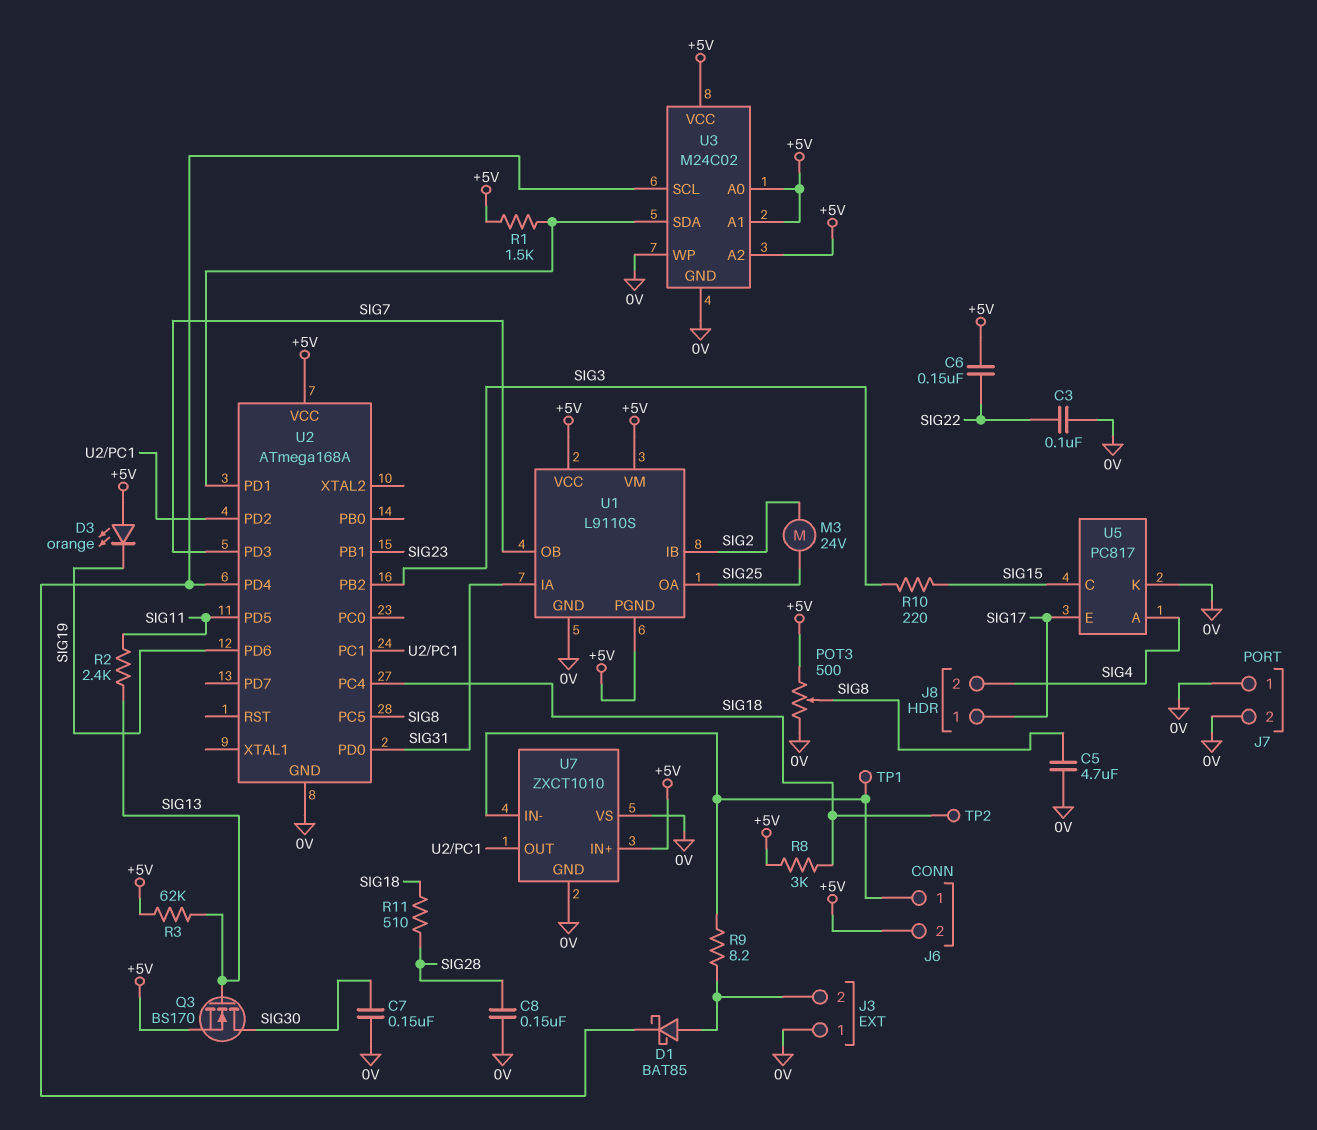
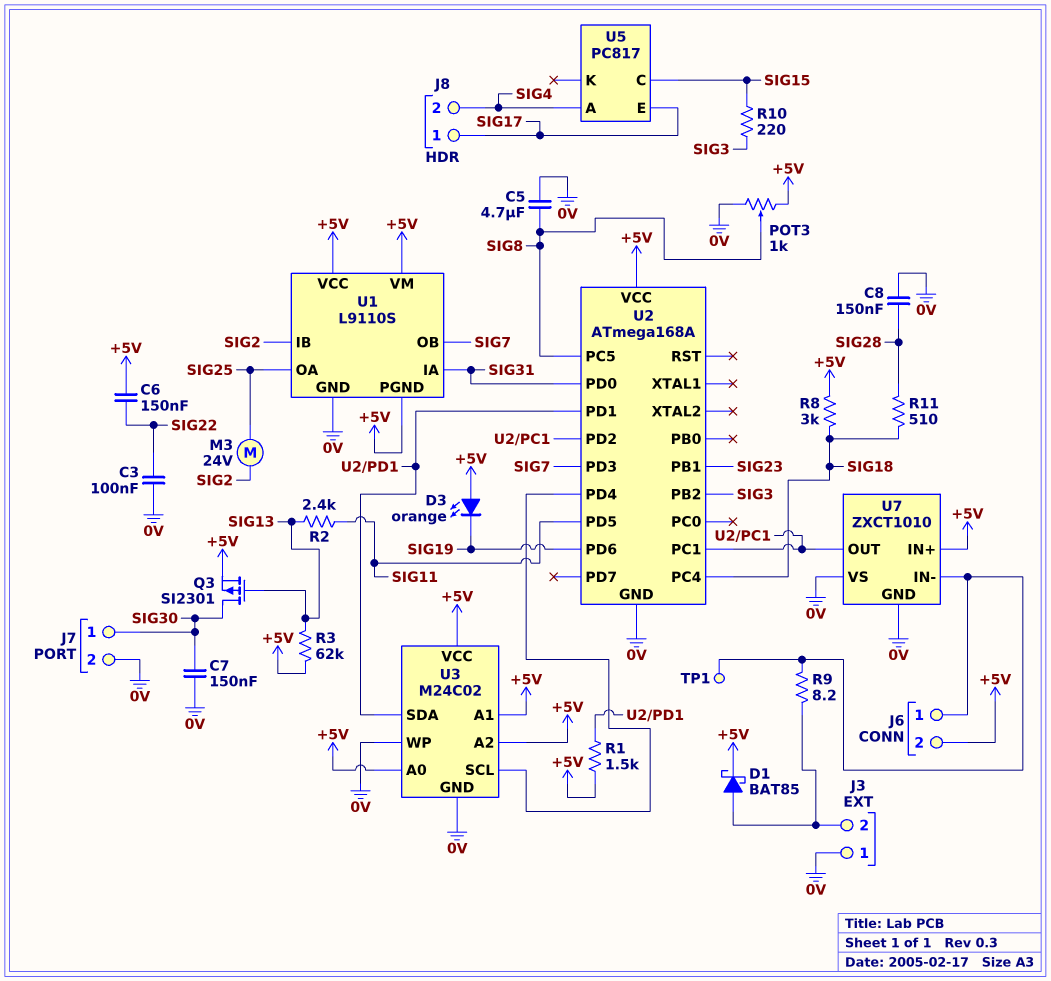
D1: schottky BAT85 (A J3/2, K U2/PD4) -> schottky BAT85 (A J3/2, K +5V)
J7 pin 1: 0V -> SIG30
POT3: 500 (+5V, 0V, wiper SIG8) -> 1k (+5V, 0V, wiper SIG8)
Q3: NMOS BS170 (G SIG13, D SIG30, S +5V) -> PMOS SI2301 (G SIG13, D SIG30, S +5V)
TP2: test point (SIG18) -> none
U5 pin K: 0V -> none

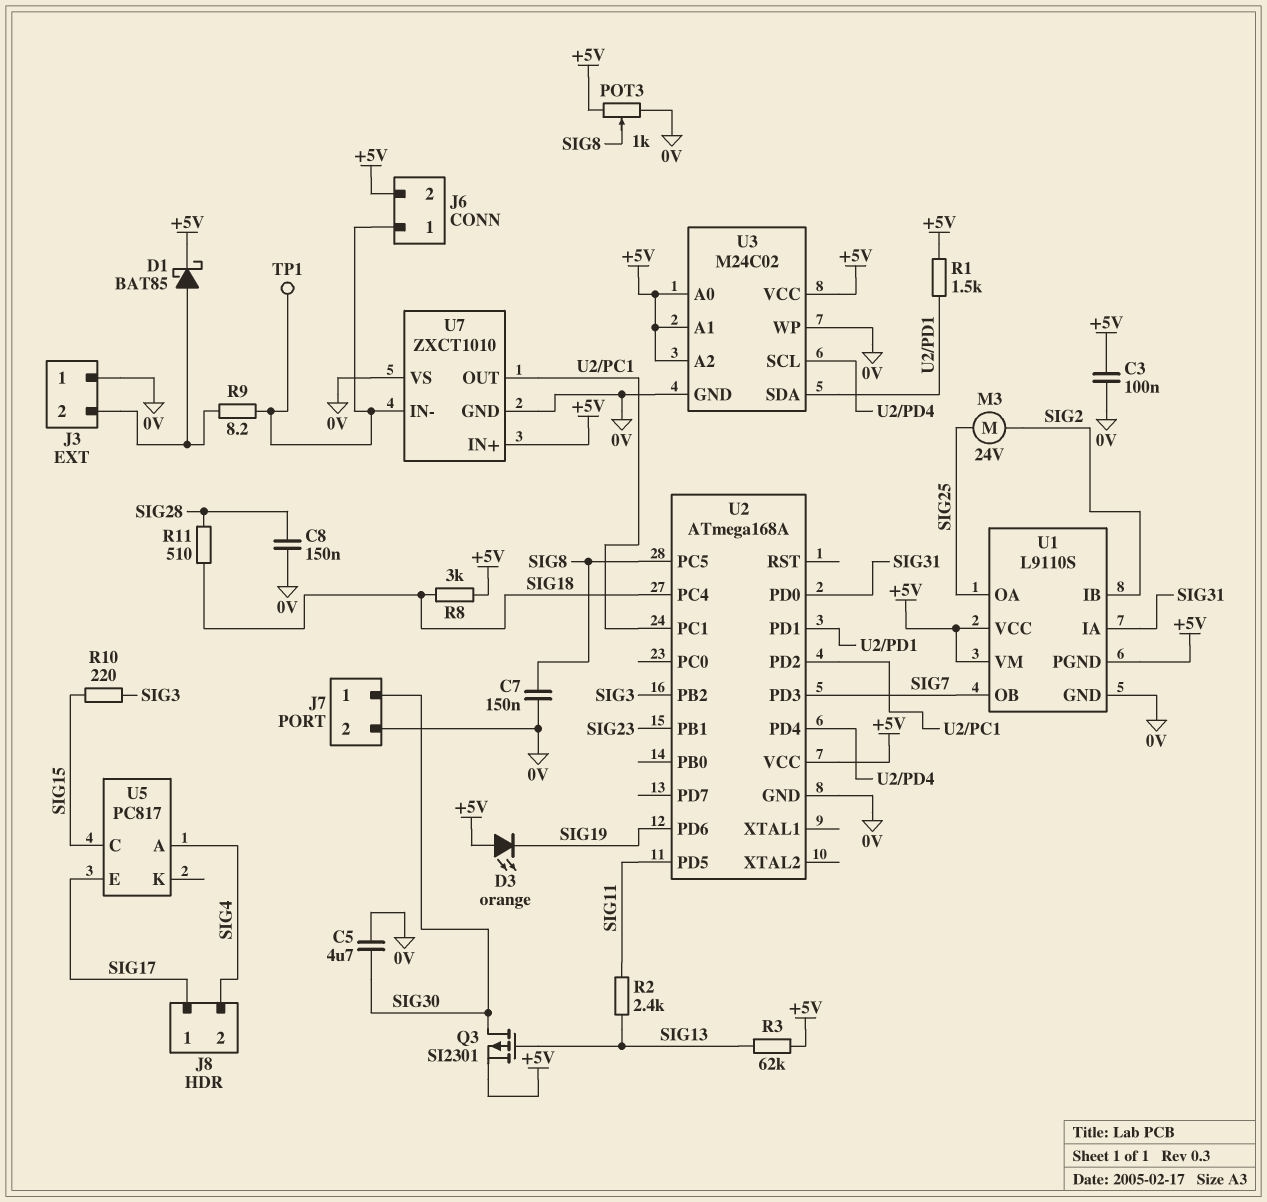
C3: 100nF (0V, SIG22) -> 100nF (+5V, 0V)
C5: 4.7uF (0V, SIG8) -> 4.7uF (0V, SIG30)
C6: 150nF (+5V, SIG22) -> none
C7: 150nF (0V, SIG30) -> 150nF (0V, SIG8)

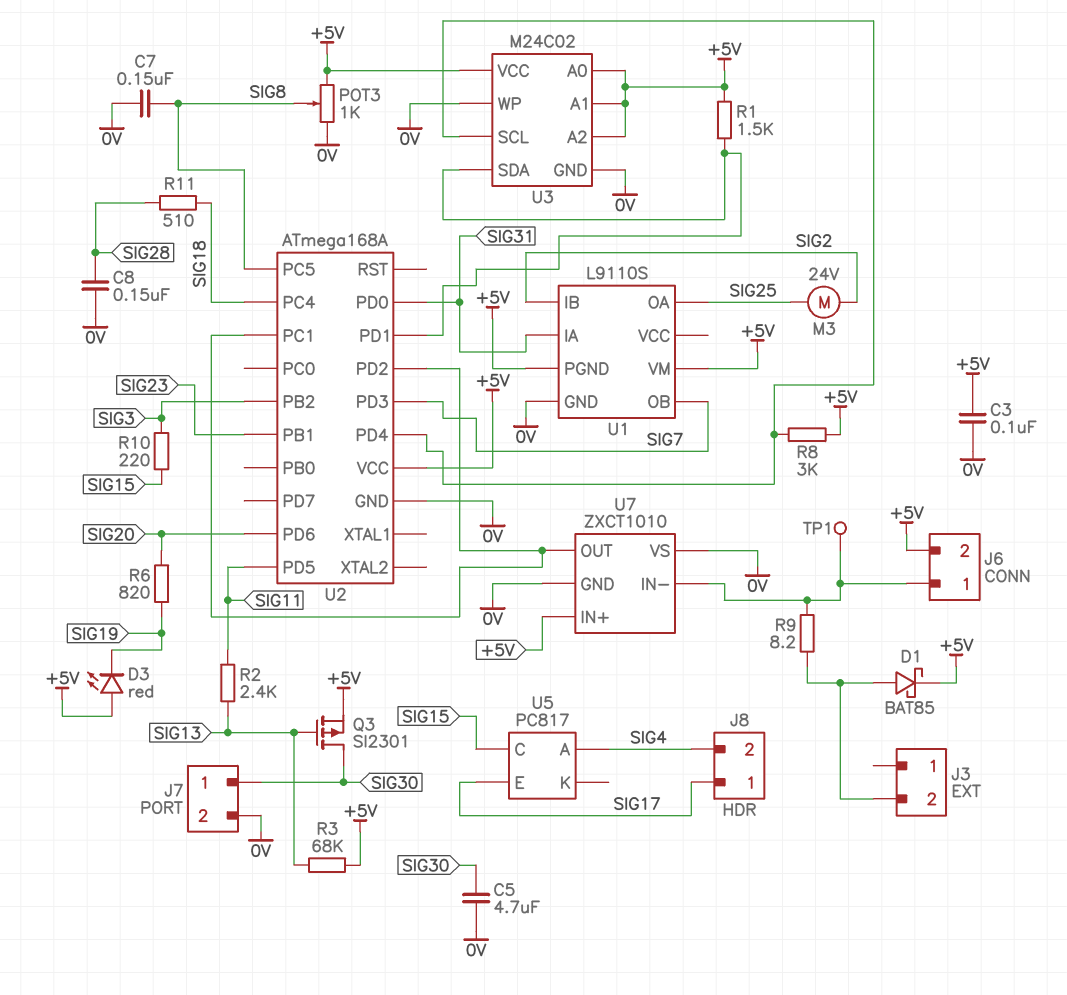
D3: LED orange (A +5V, K SIG19) -> LED red (A +5V, K SIG19)
J3 pin 1: 0V -> none
R3: 62k (+5V, SIG13) -> 68k (+5V, SIG13)
R6: none -> 820 (SIG19, SIG20)
R8: 3k (+5V, SIG18) -> 3k (+5V, U2/PD4)
U1 pin VCC: +5V -> none
U2 pin PD6: SIG19 -> SIG20

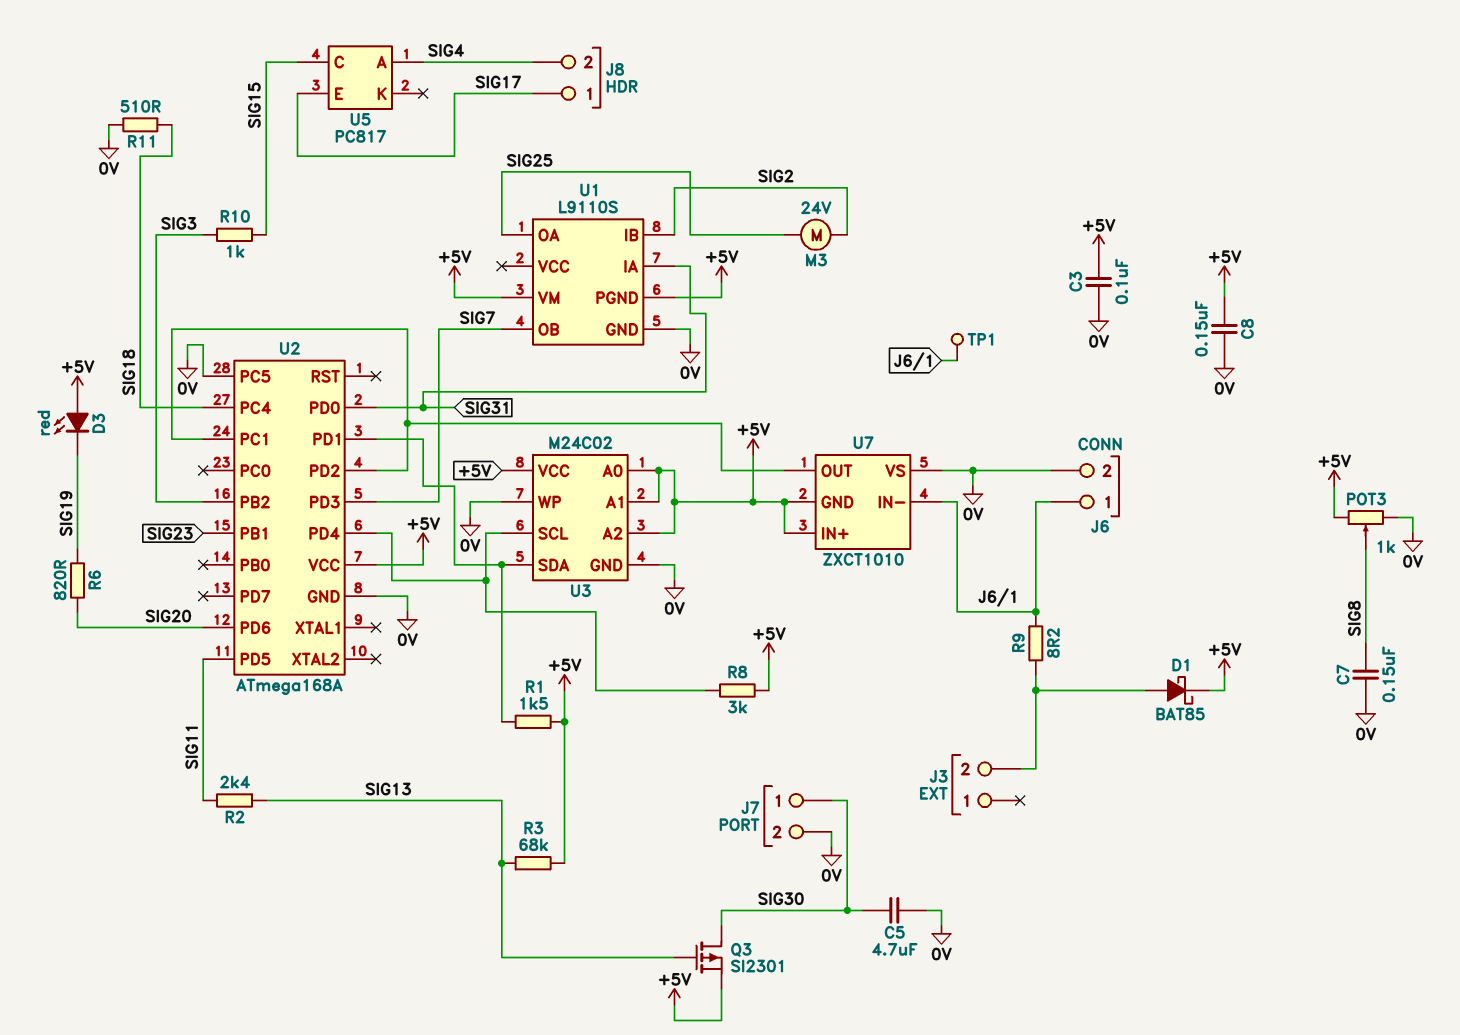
C8: 150nF (0V, SIG28) -> 150nF (+5V, 0V)
J6 pin 2: +5V -> 0V
R10: 220 (SIG3, SIG15) -> 1k (SIG3, SIG15)
R11: 510 (SIG18, SIG28) -> 510 (0V, SIG18)
U2 pin PC5: SIG8 -> 0V
U7 pin GND: 0V -> +5V

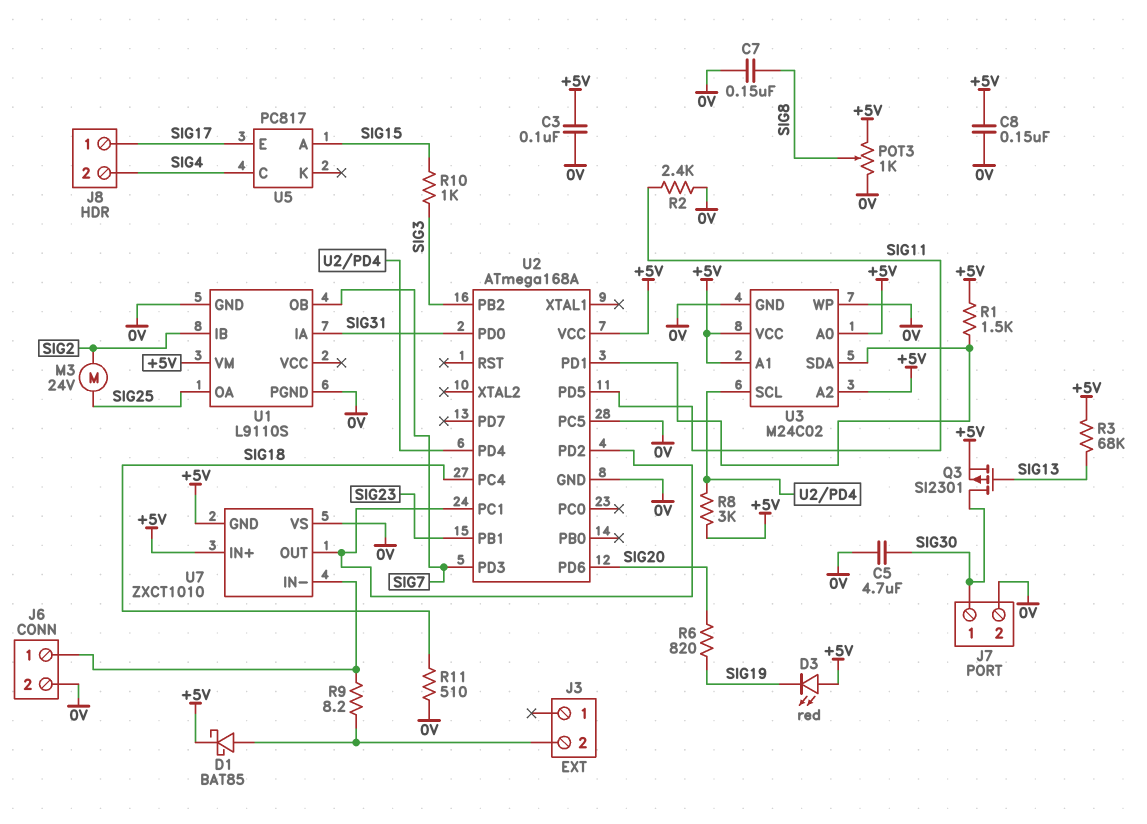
R2: 2.4k (SIG11, SIG13) -> 2.4k (0V, SIG11)
TP1: test point (J6/1) -> none
U1 pin PGND: +5V -> 0V
U5 pin A: SIG4 -> SIG15
U5 pin C: SIG15 -> SIG4

